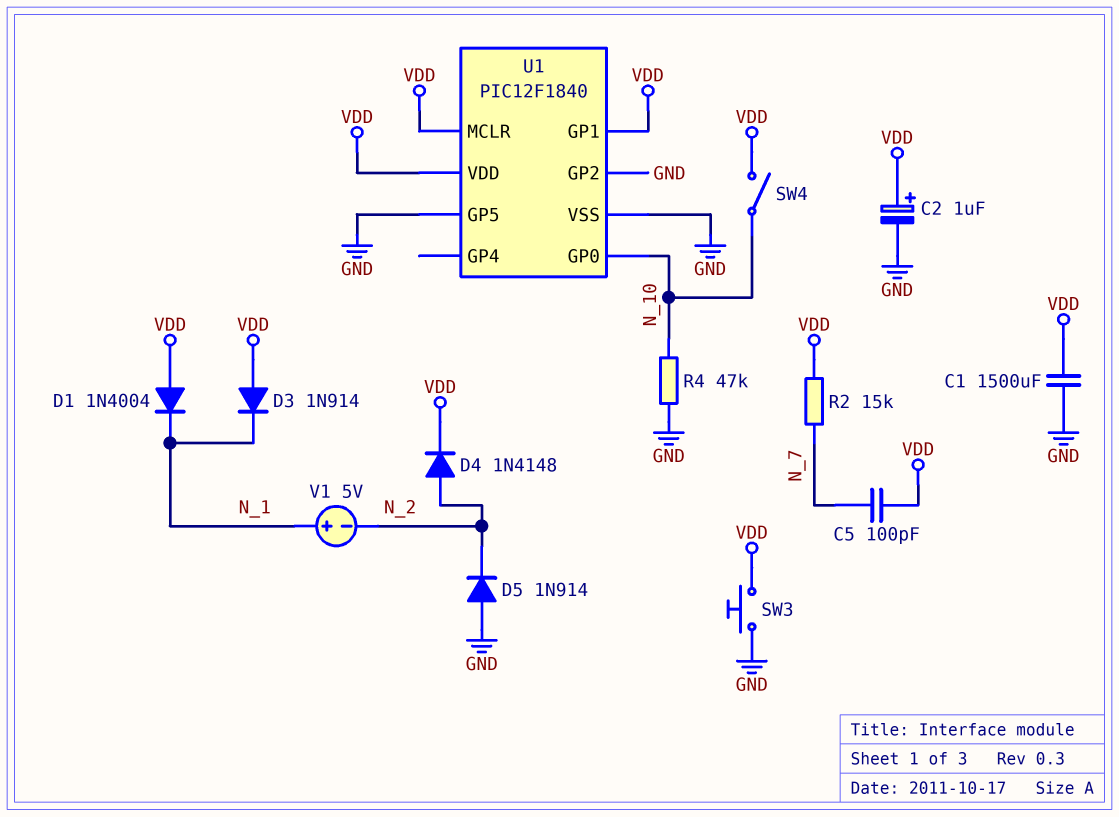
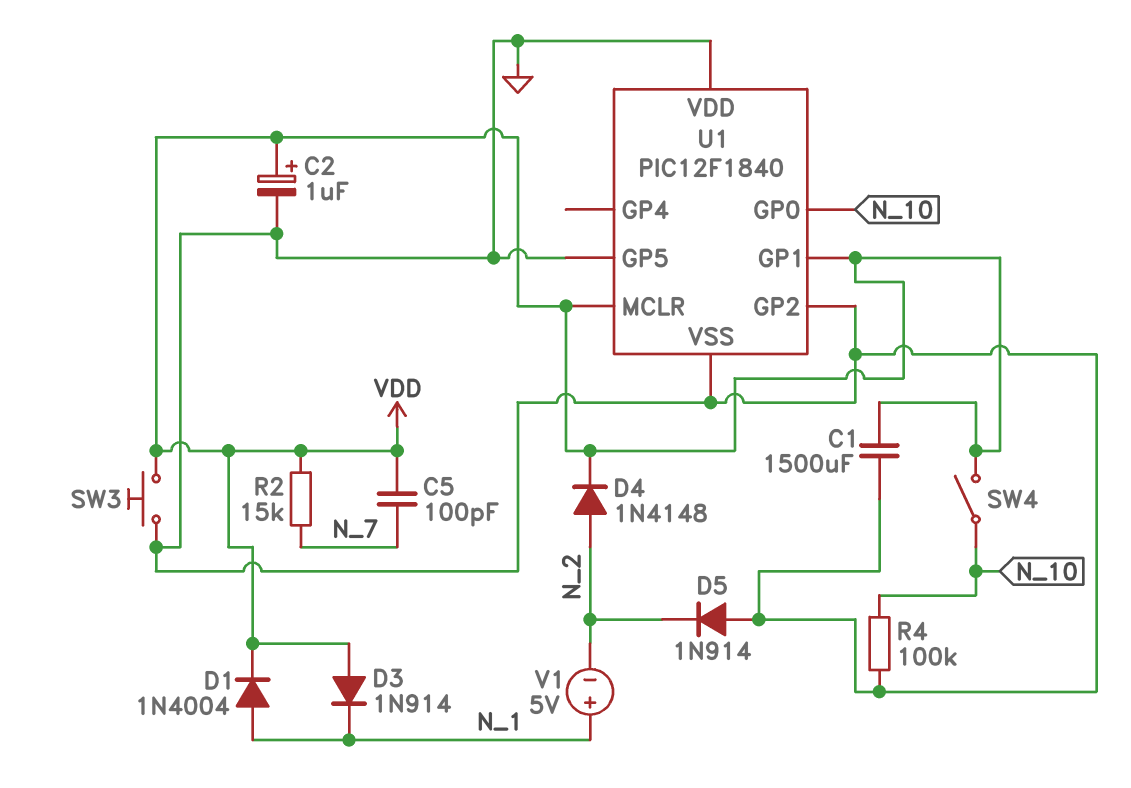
D1: diode 1N4004 (A VDD, K N_1) -> diode 1N4004 (A N_1, K VDD)
R4: 47k (GND, N_10) -> 100k (GND, N_10)
U1 pin VDD: VDD -> GND

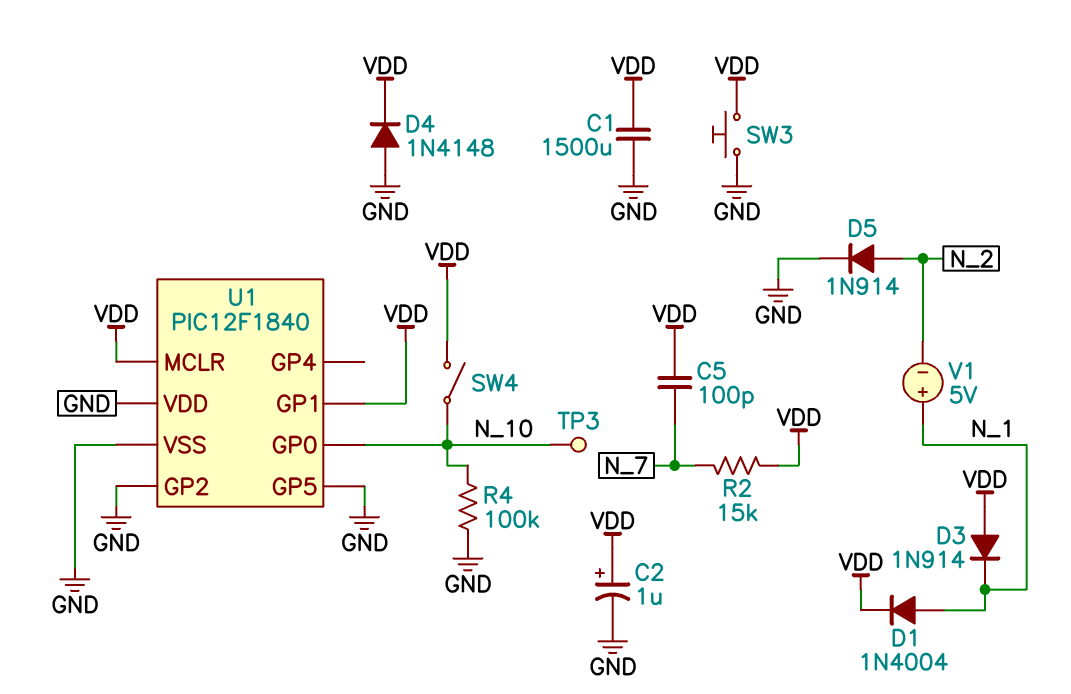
D4: diode 1N4148 (A N_2, K VDD) -> diode 1N4148 (A GND, K VDD)
D5: diode 1N914 (A GND, K N_2) -> diode 1N914 (A N_2, K GND)
TP3: none -> test point (N_10)

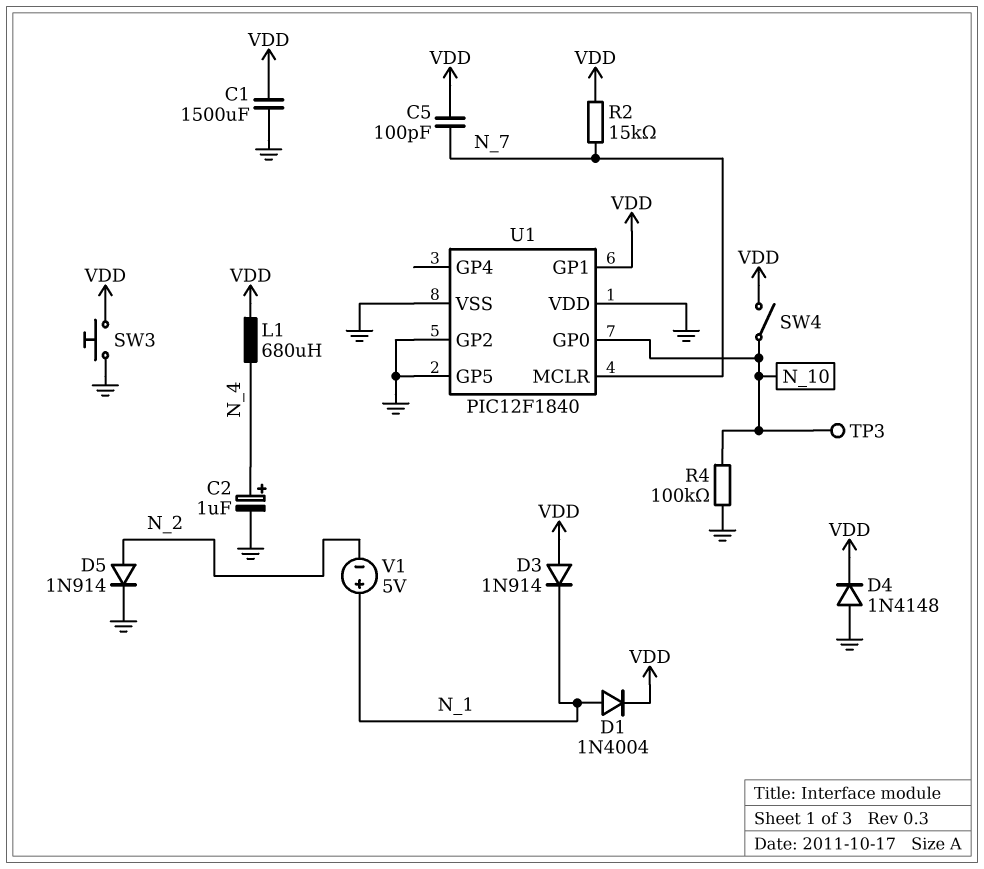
C2: 1uF (plus VDD, minus GND) -> 1uF (plus N_4, minus GND)
L1: none -> 680uH (N_4, VDD)
U1 pin MCLR: VDD -> N_7

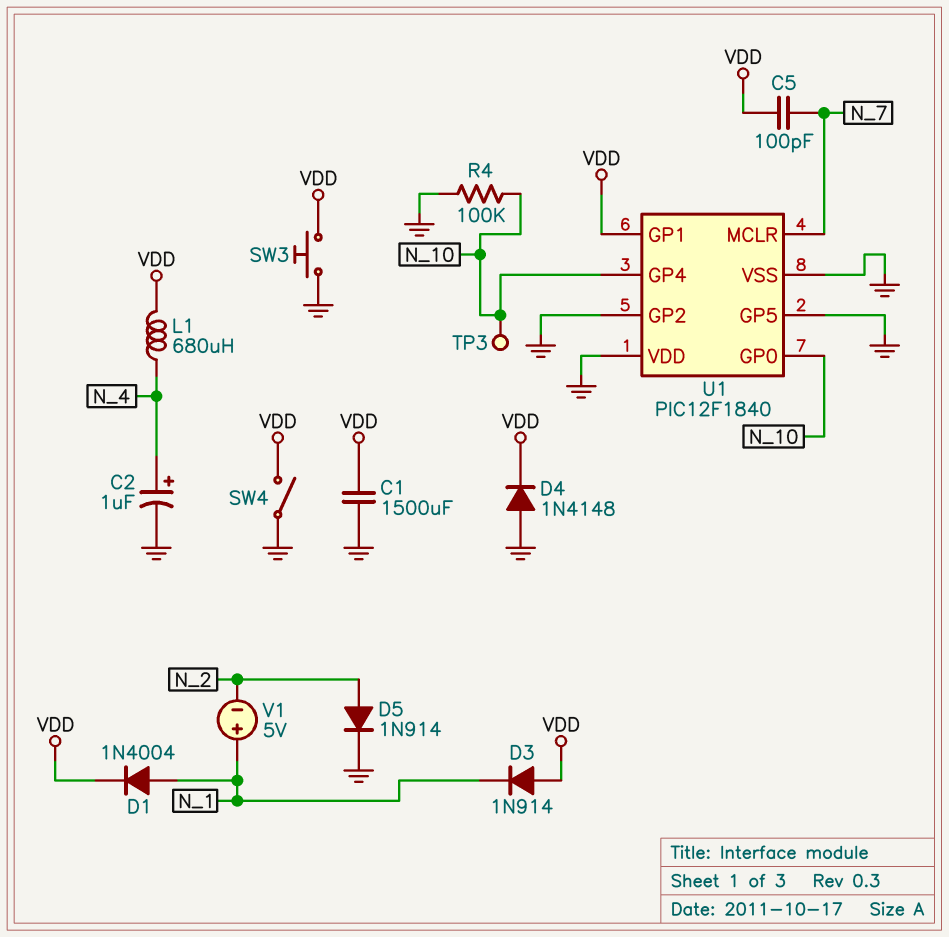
R2: 15k (N_7, VDD) -> none
SW4: switch (N_10, VDD) -> switch (GND, VDD)
U1 pin GP4: none -> N_10

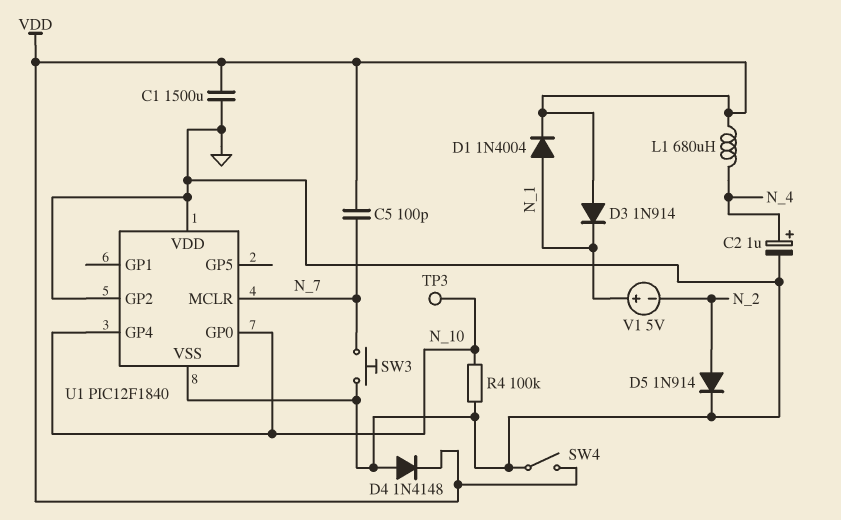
SW3: button (GND, VDD) -> button (GND, N_7)
U1 pin GP1: VDD -> none
U1 pin GP5: GND -> none

